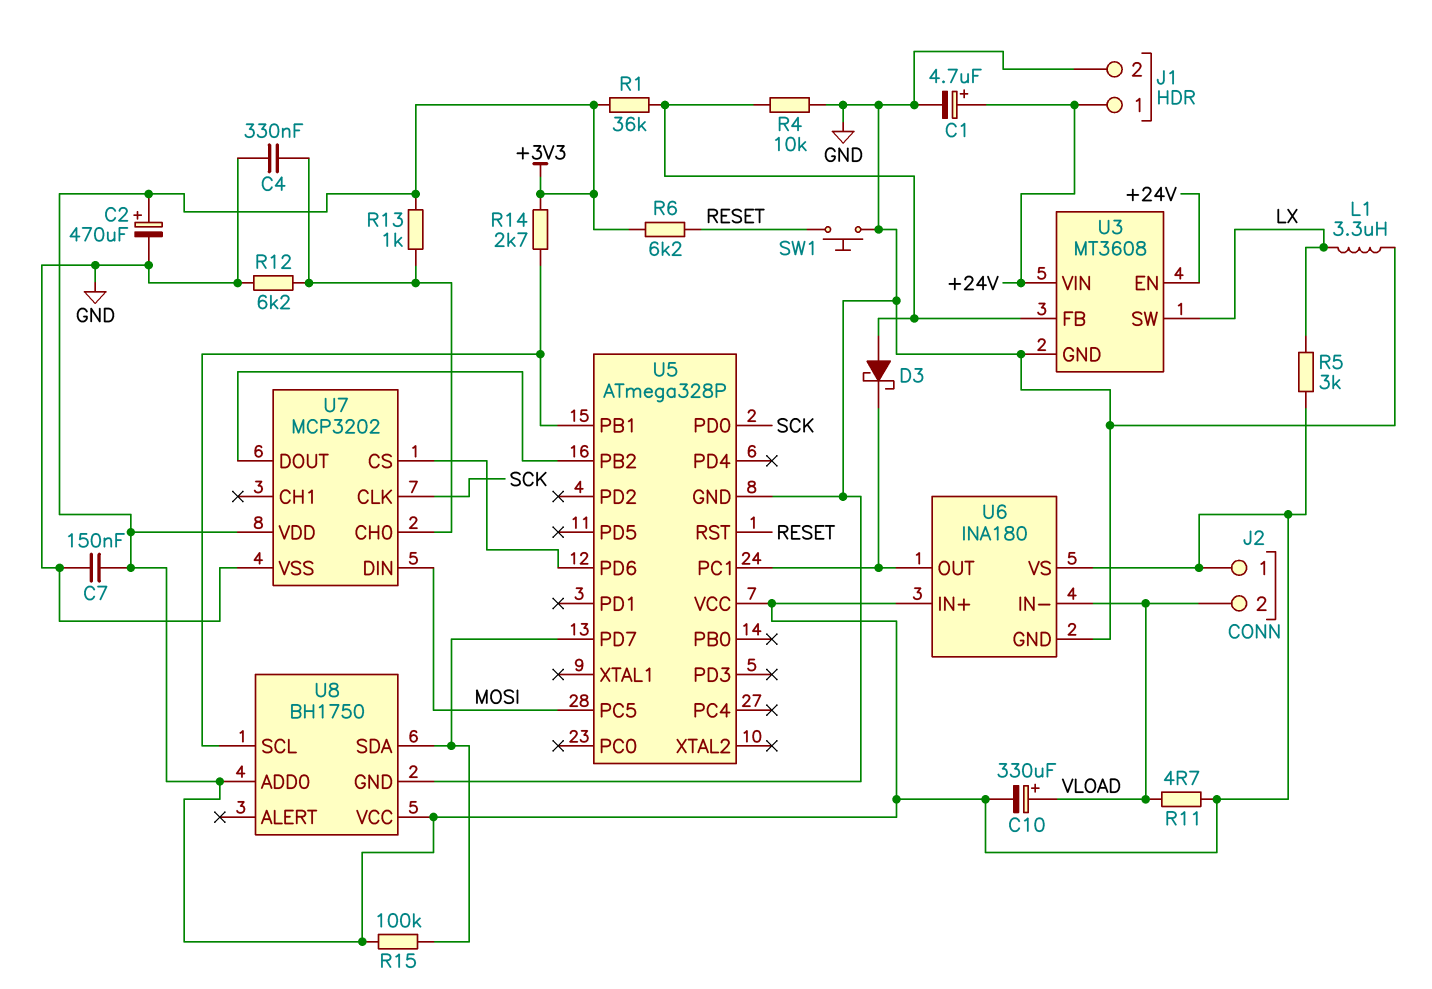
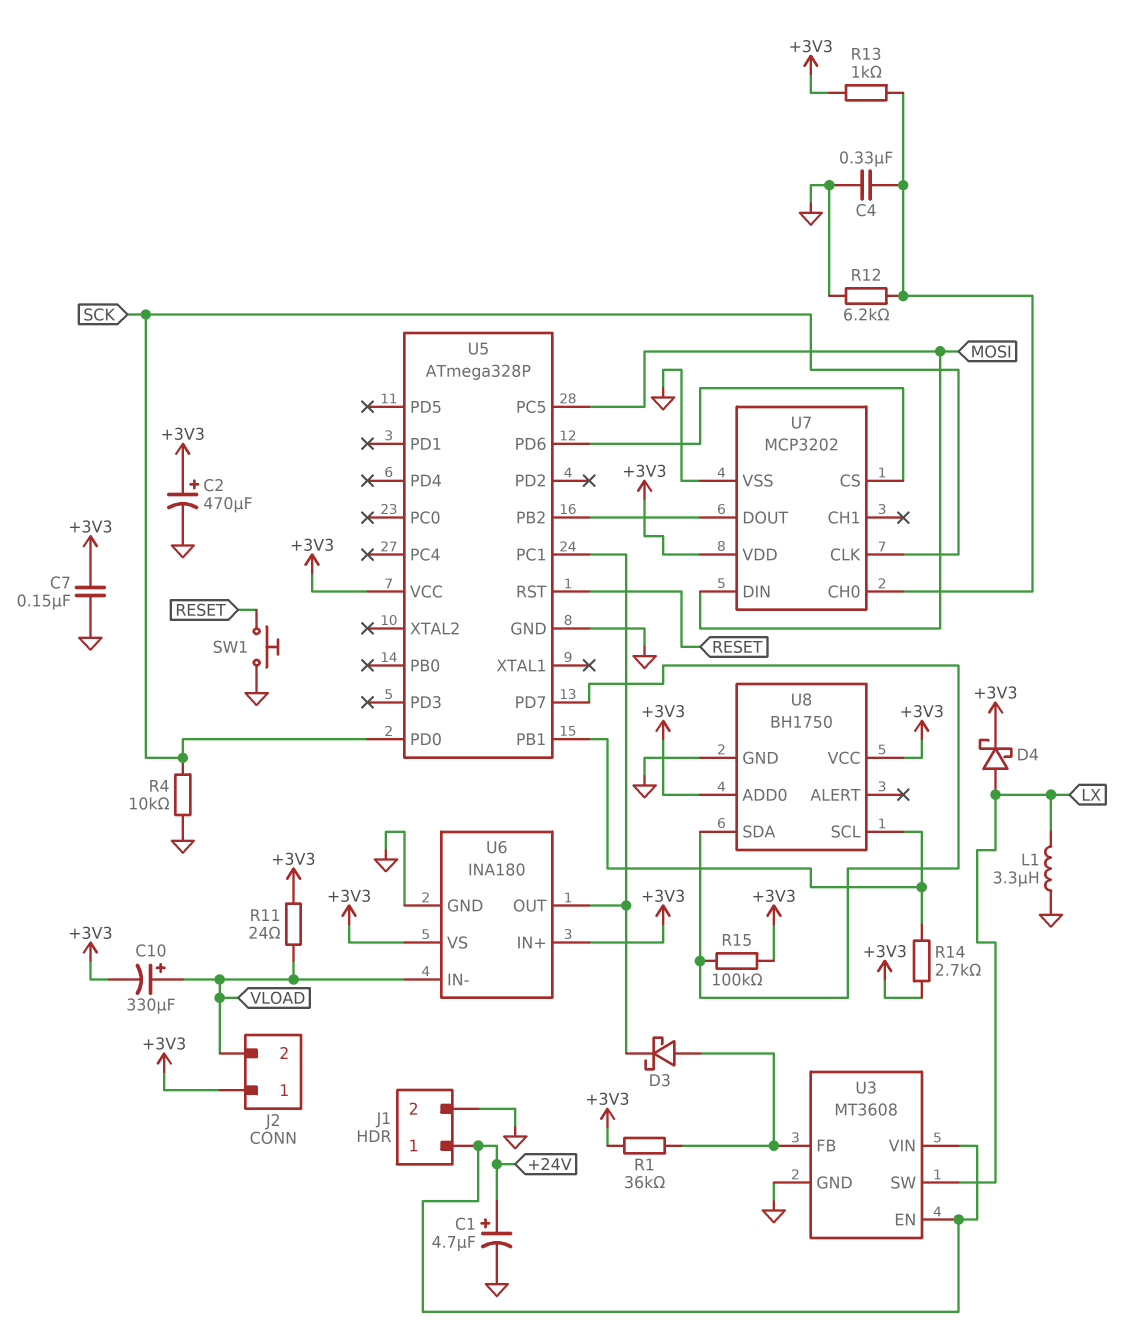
D4: none -> schottky (A LX, K +3V3)
R4: 10k (GND, U3/FB) -> 10k (GND, SCK)
R5: 3k (+3V3, LX) -> none
R6: 6.2k (+3V3, RESET) -> none
R11: 4.7 (+3V3, VLOAD) -> 24 (+3V3, VLOAD)

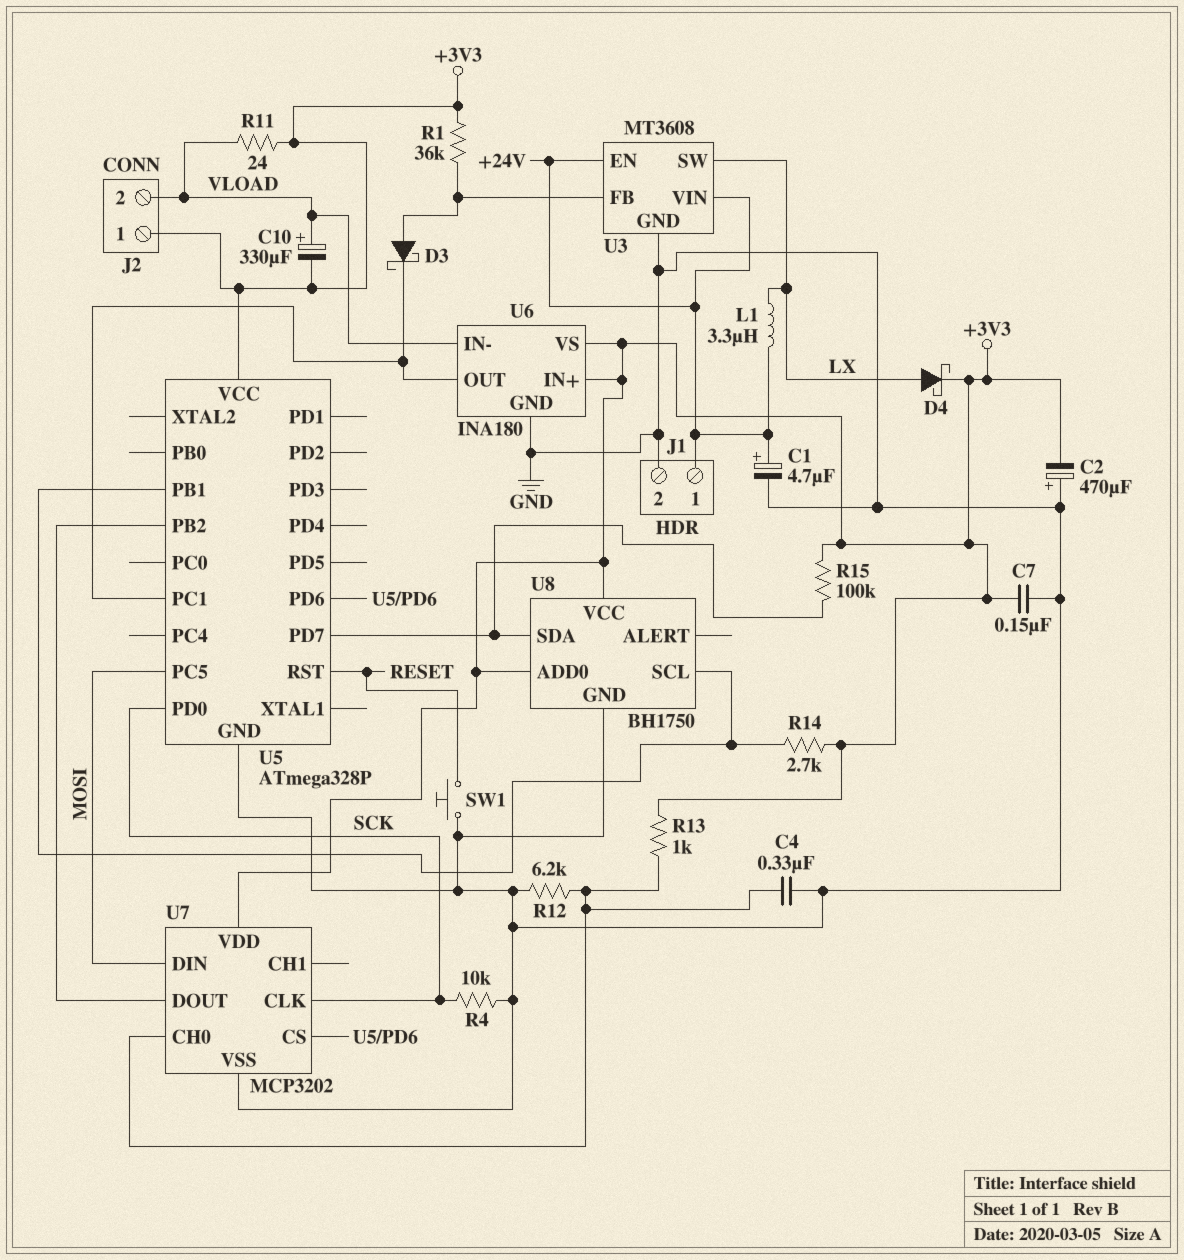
C2: 470uF (plus +3V3, minus GND) -> 470uF (plus GND, minus +3V3)
L1: 3.3uH (GND, LX) -> 3.3uH (+24V, LX)

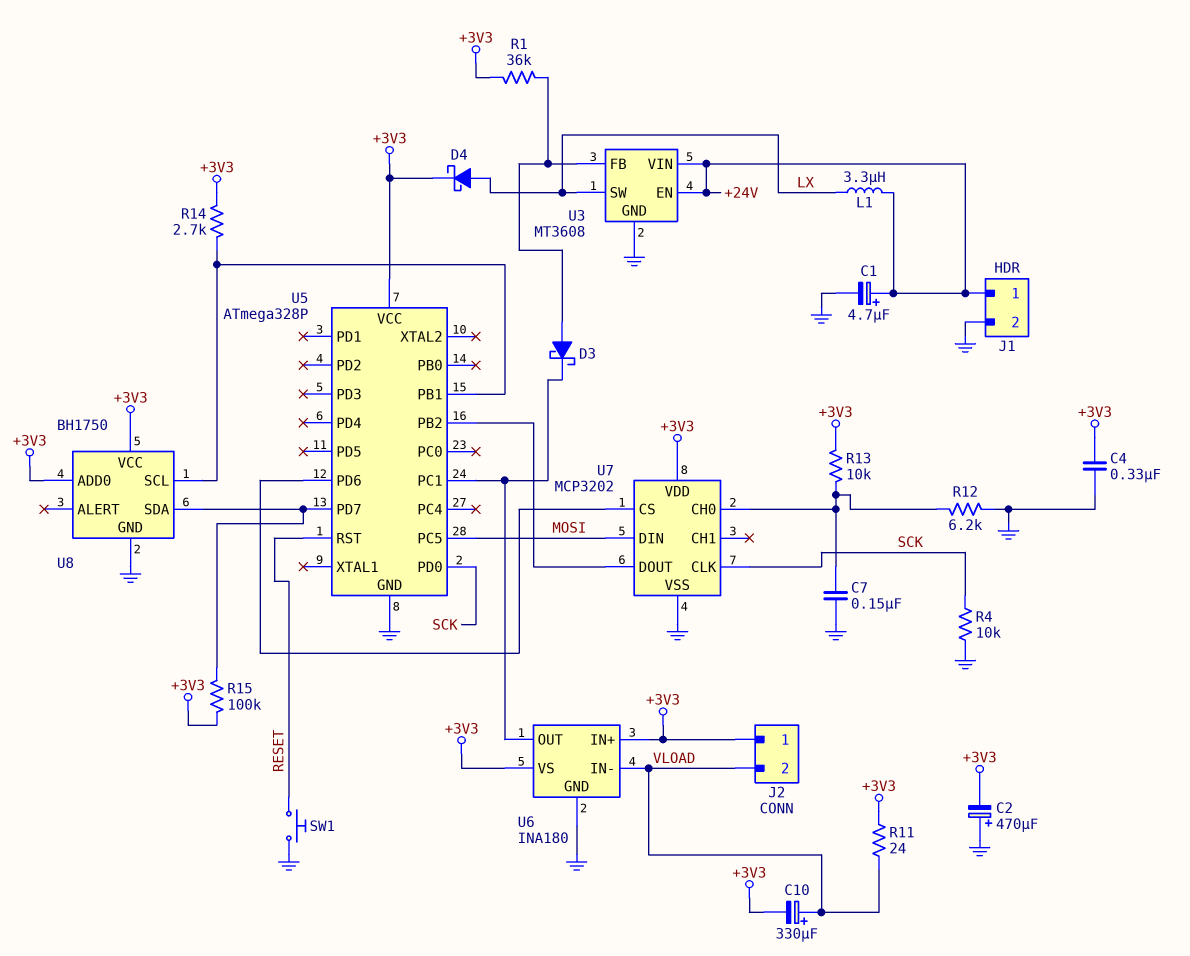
C4: 330nF (GND, U7/CH0) -> 330nF (+3V3, GND)
C7: 150nF (+3V3, GND) -> 150nF (GND, U7/CH0)
R13: 1k (+3V3, U7/CH0) -> 10k (+3V3, U7/CH0)

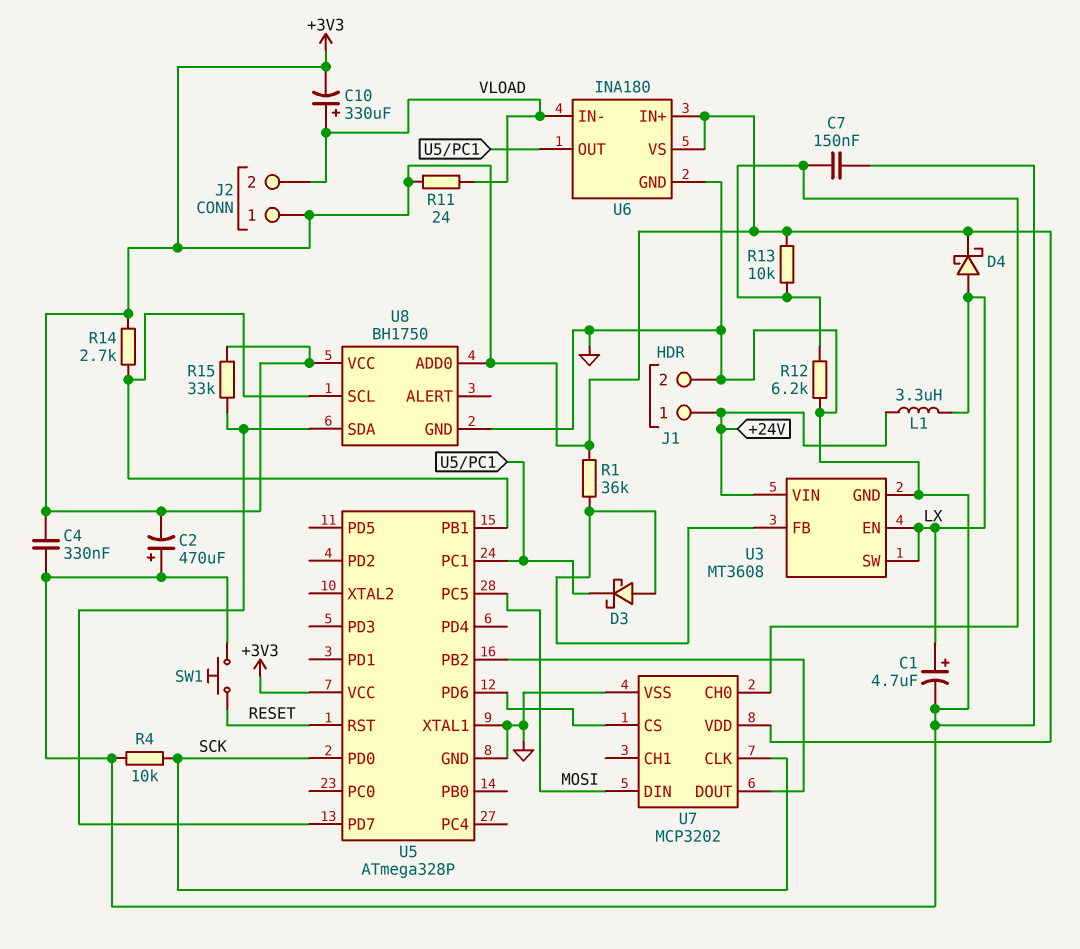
C1: 4.7uF (plus +24V, minus GND) -> 4.7uF (plus LX, minus GND)
R15: 100k (+3V3, U5/PD7) -> 33k (+3V3, U5/PD7)
U3 pin EN: +24V -> LX
U5 pin XTAL1: none -> GND

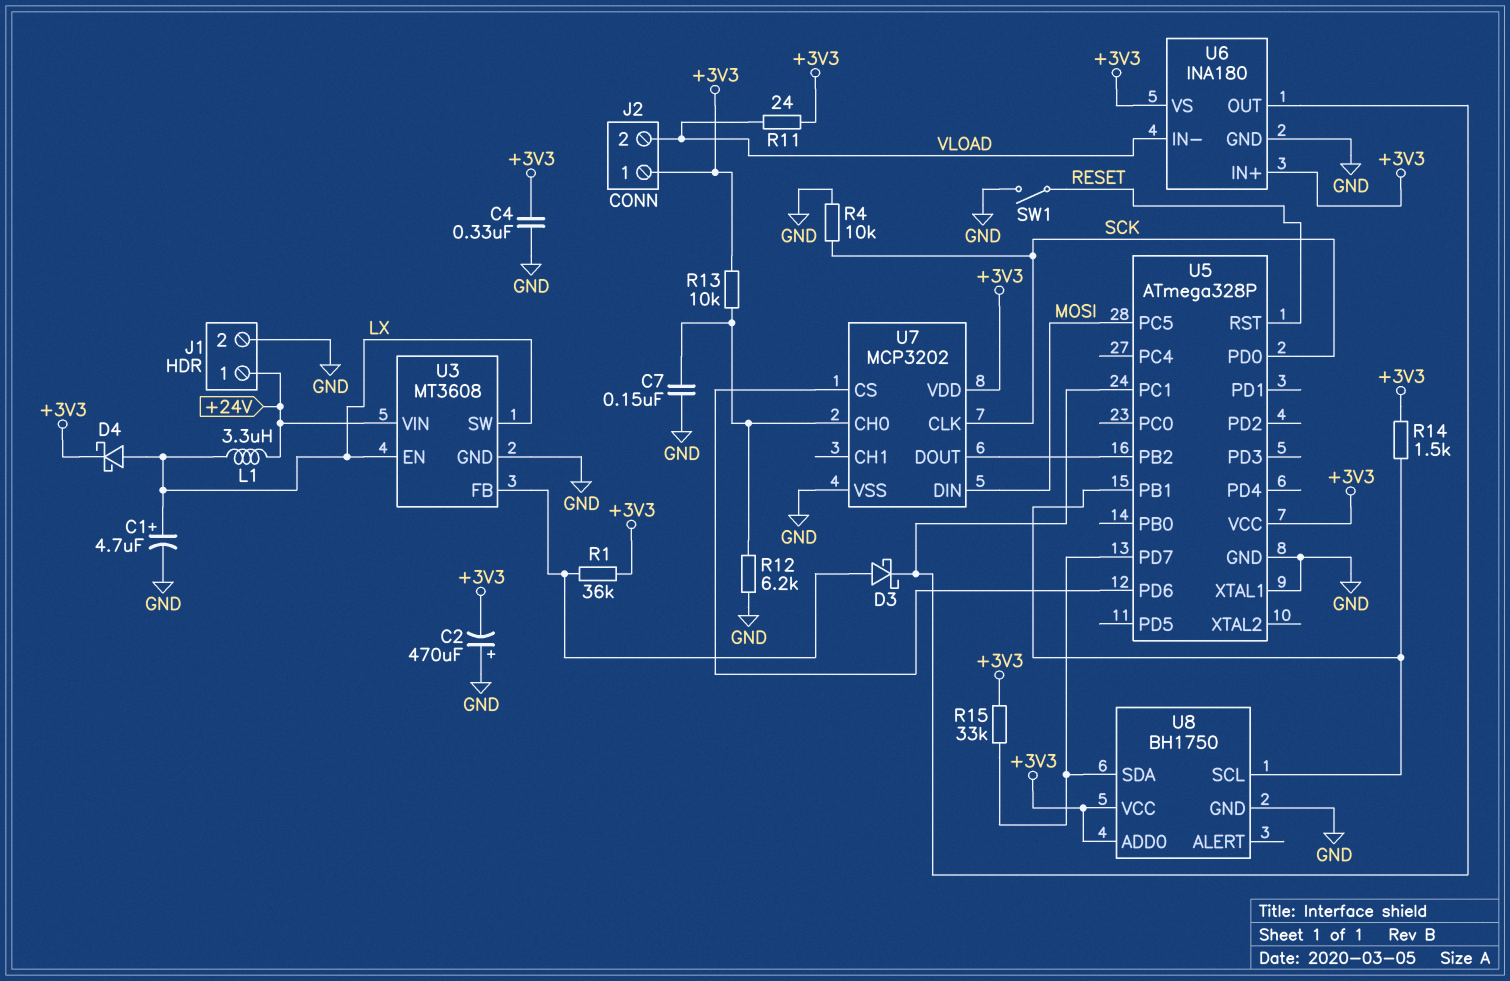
C10: 330uF (plus VLOAD, minus +3V3) -> none
R14: 2.7k (+3V3, U5/PB1) -> 1.5k (+3V3, U5/PB1)
SW1: button (GND, RESET) -> switch (GND, RESET)

